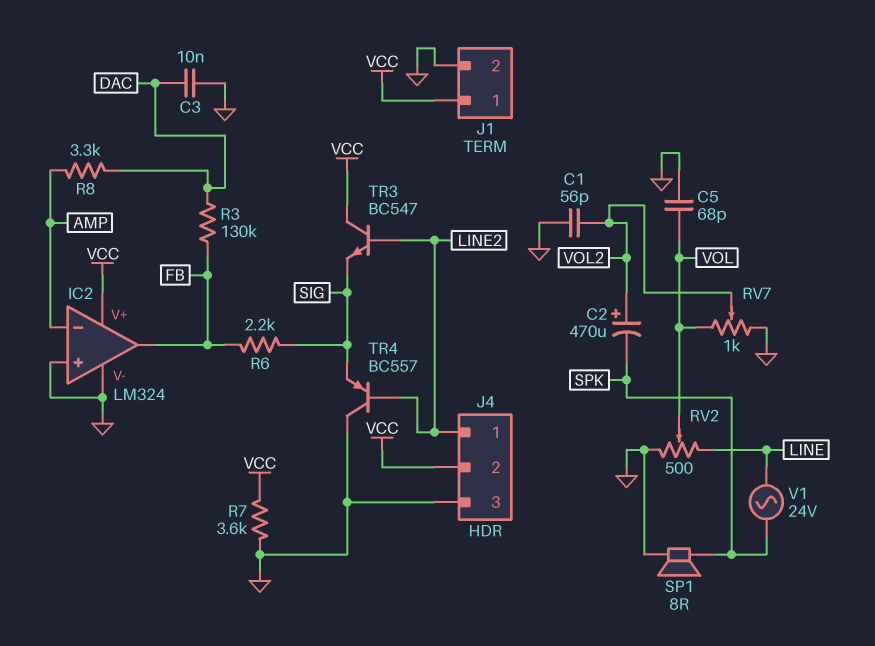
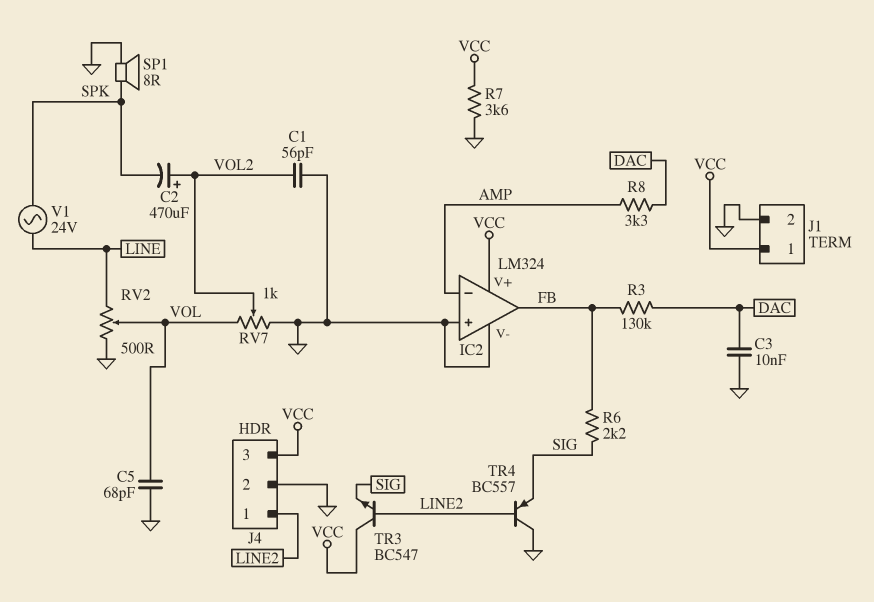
J4 pin 2: VCC -> GND
J4 pin 3: GND -> VCC

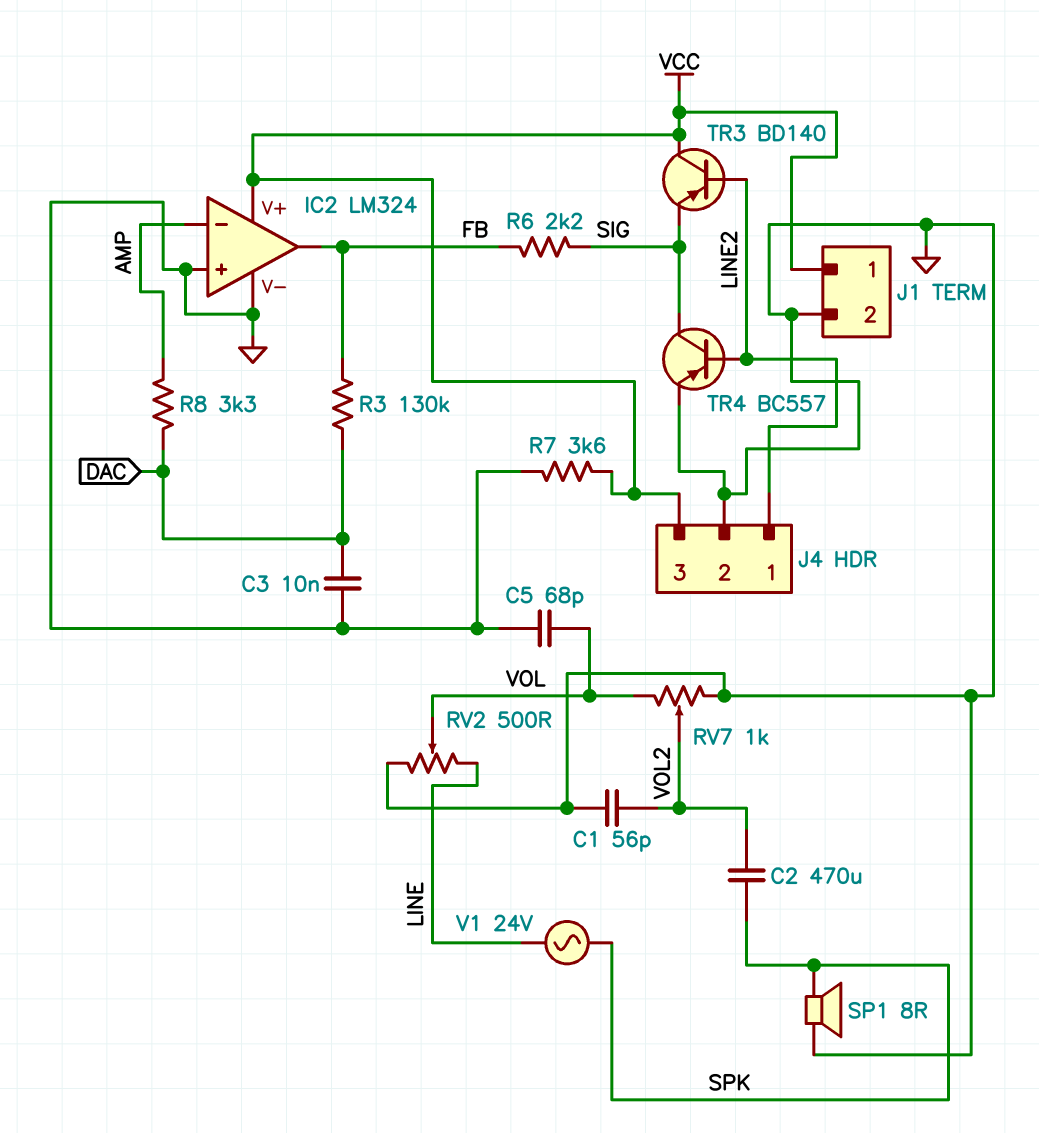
C2: 470uF (plus VOL2, minus SPK) -> 470uF (SPK, VOL2)
TR3: NPN BC547 (B LINE2, C VCC, E SIG) -> PNP BD140 (B LINE2, C VCC, E SIG)
TR4: PNP BC557 (B LINE2, C GND, E SIG) -> PNP BC557 (B LINE2, C SIG, E GND)

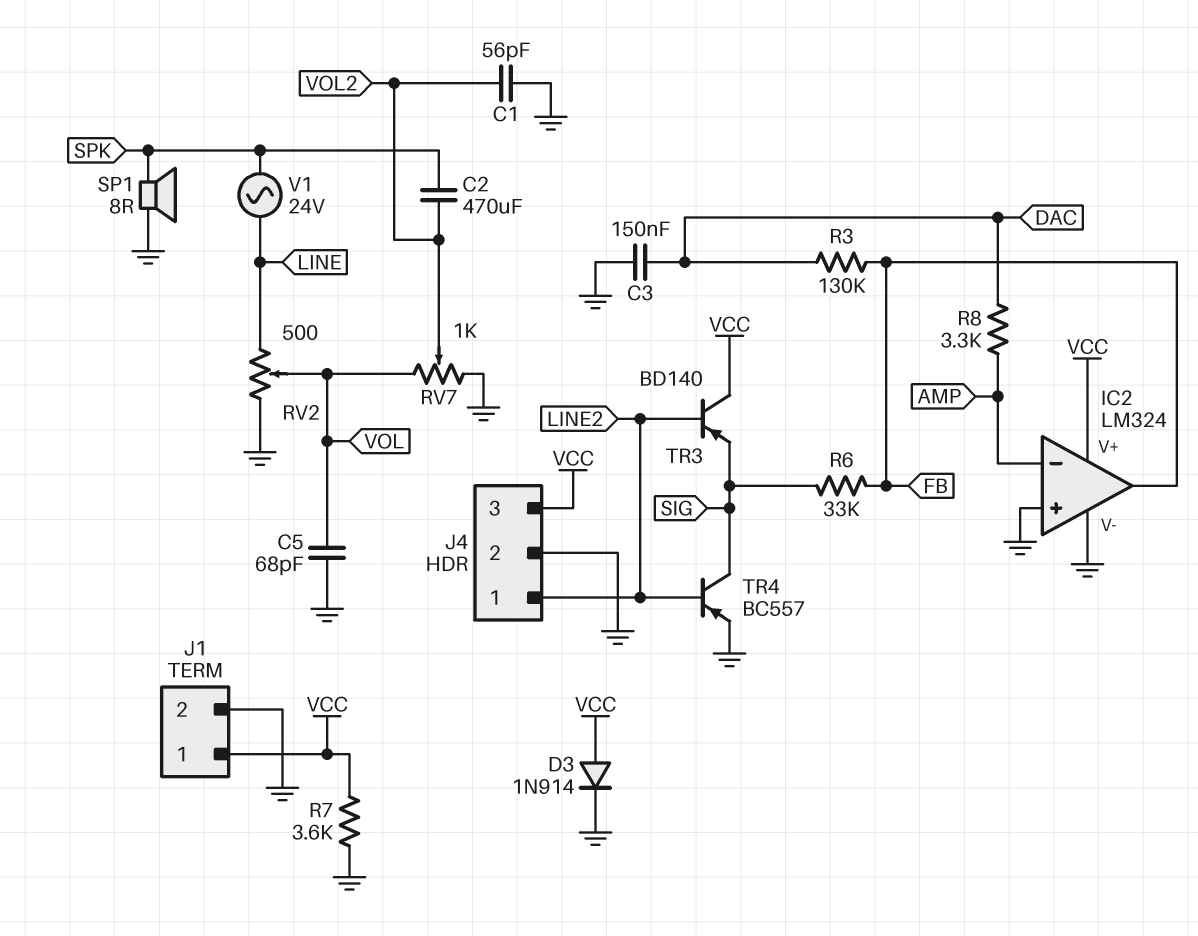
C3: 10nF (DAC, GND) -> 150nF (DAC, GND)
D3: none -> diode 1N914 (A VCC, K GND)
R6: 2.2k (FB, SIG) -> 33k (FB, SIG)

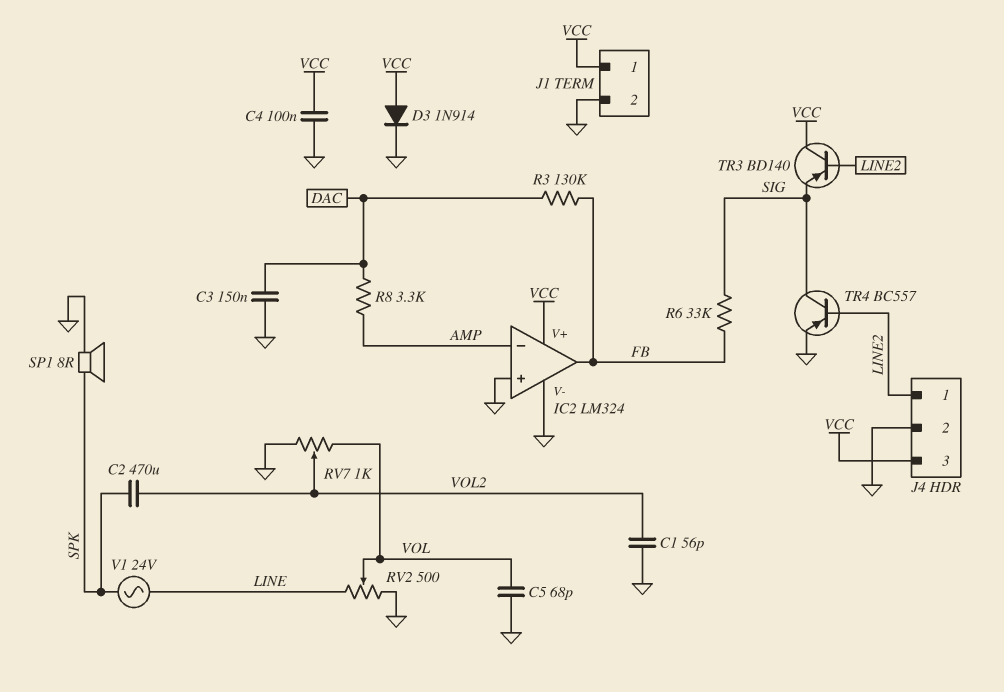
C4: none -> 100nF (GND, VCC)
R7: 3.6k (GND, VCC) -> none

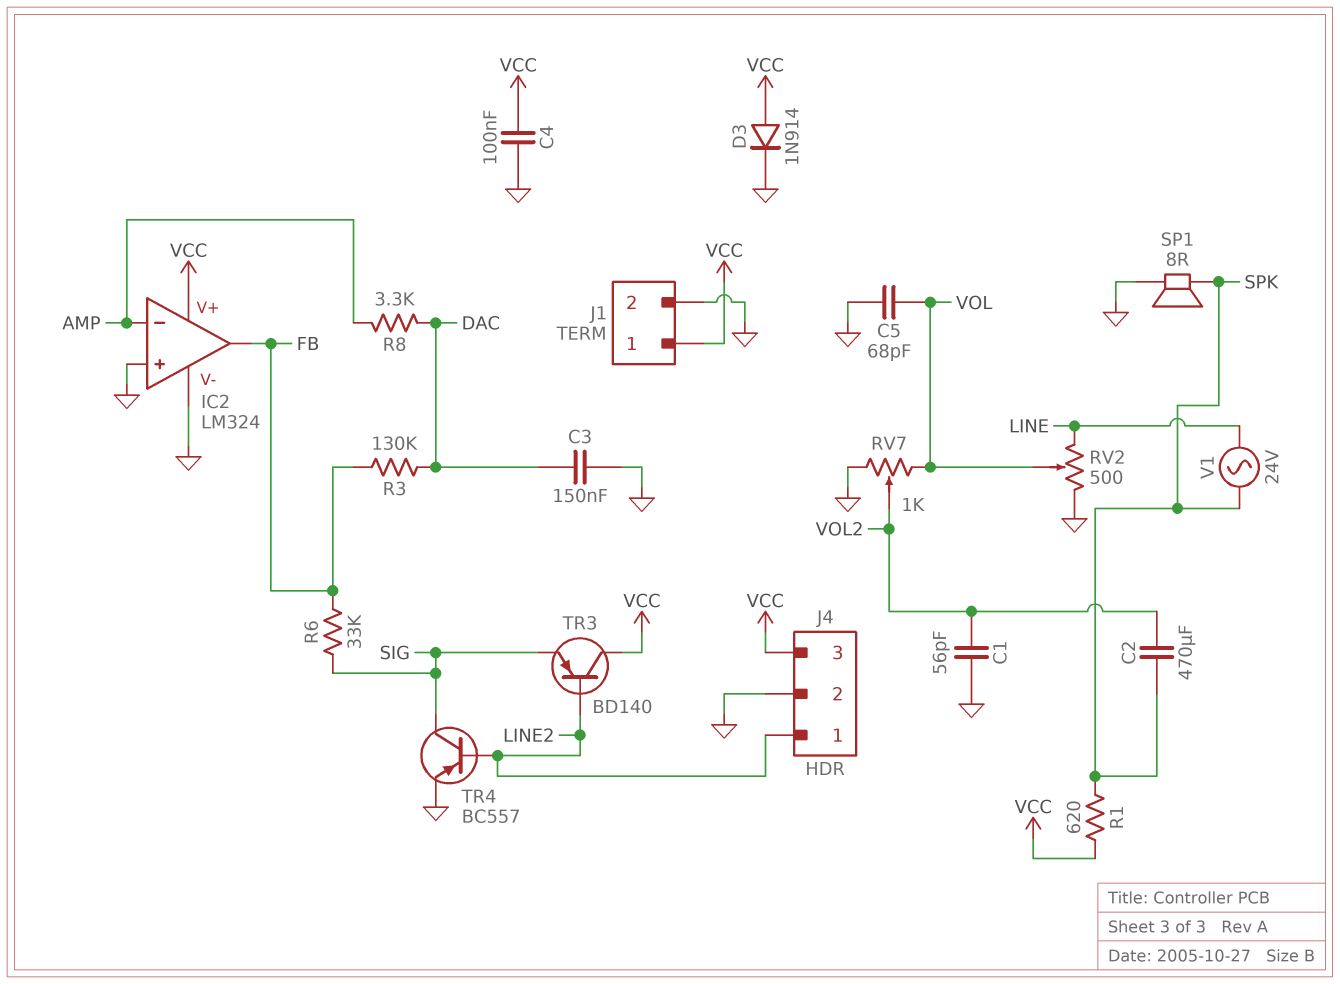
R1: none -> 620 (SPK, VCC)

